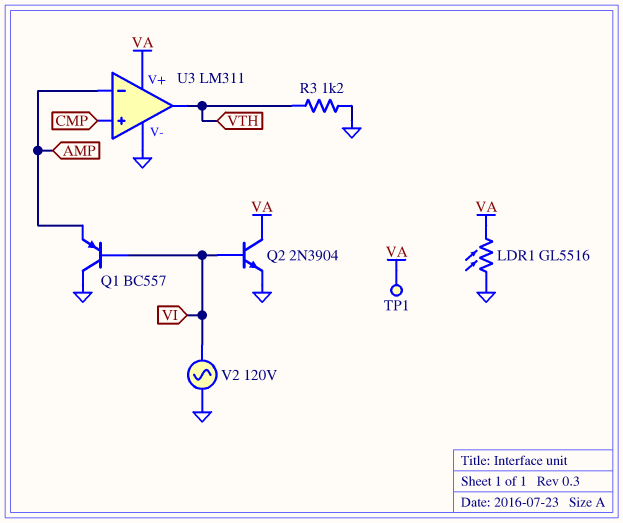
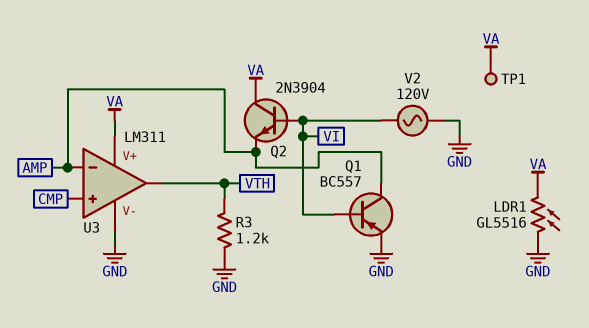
Q1: PNP BC557 (B VI, C GND, E AMP) -> PNP BC557 (B VI, C AMP, E GND)
Q2: NPN 2N3904 (B VI, C VA, E GND) -> NPN 2N3904 (B VI, C VA, E AMP)

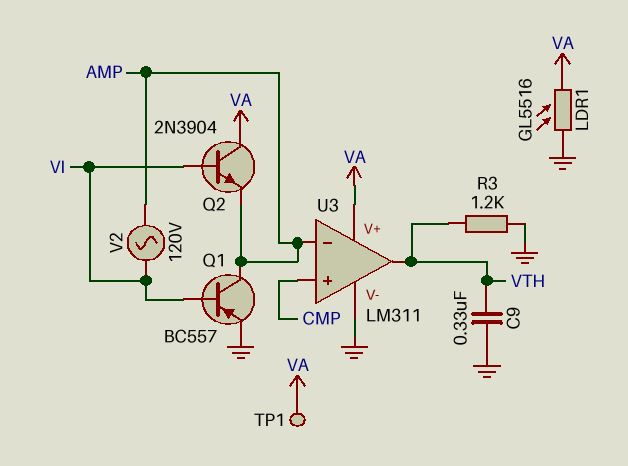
C9: none -> 330nF (GND, VTH)
V2: AC 120V (GND, VI) -> AC 120V (AMP, VI)

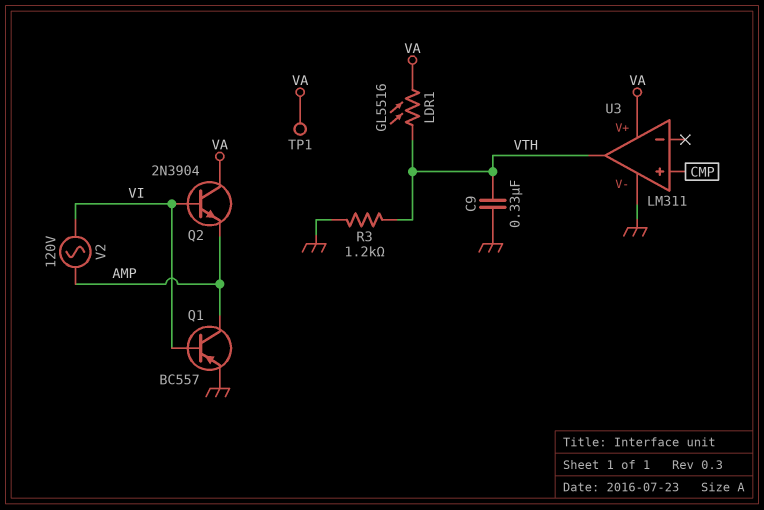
LDR1: GL5516 (GND, VA) -> GL5516 (VA, VTH)
U3 pin in-: AMP -> none

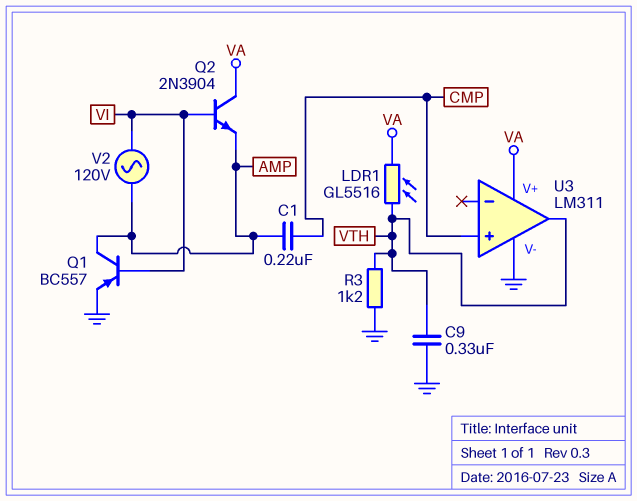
C1: none -> 220nF (AMP, CMP)
TP1: test point (VA) -> none

